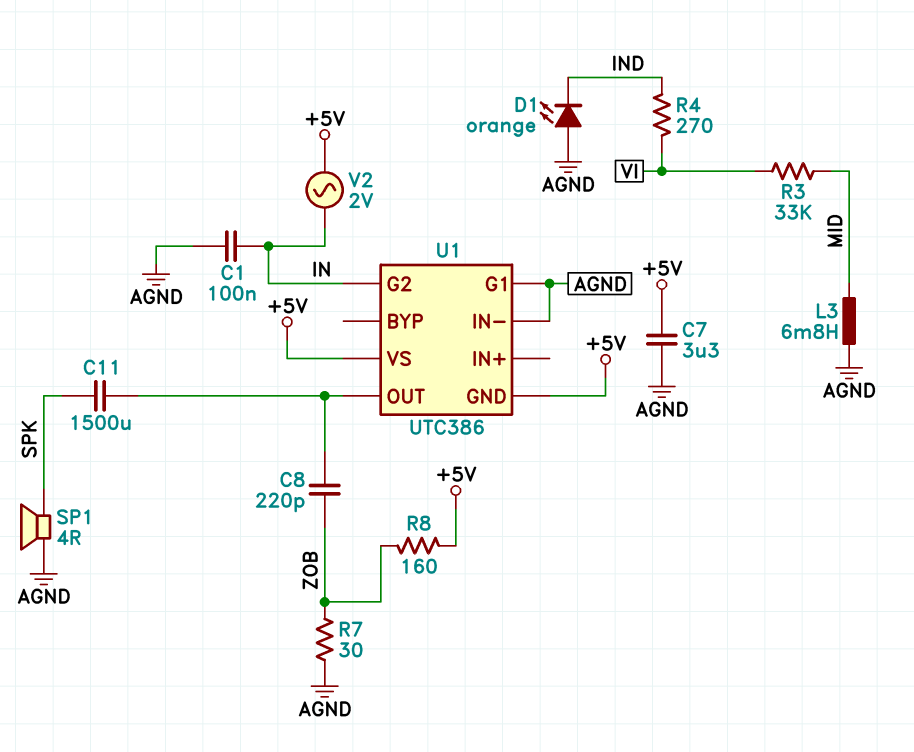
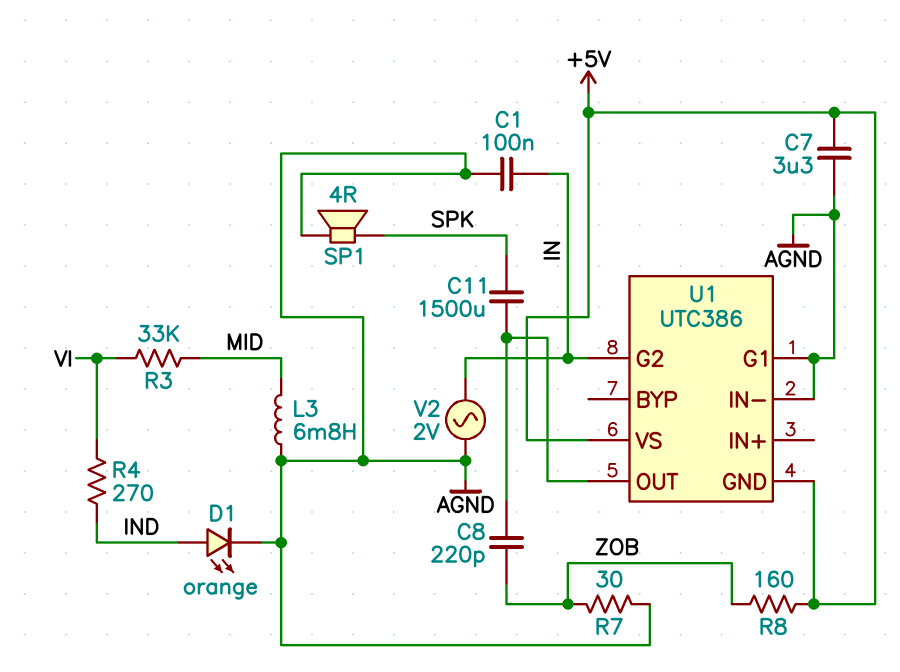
D1: LED orange (A AGND, K IND) -> LED orange (A IND, K AGND)
V2: AC 2V (+5V, IN) -> AC 2V (AGND, IN)

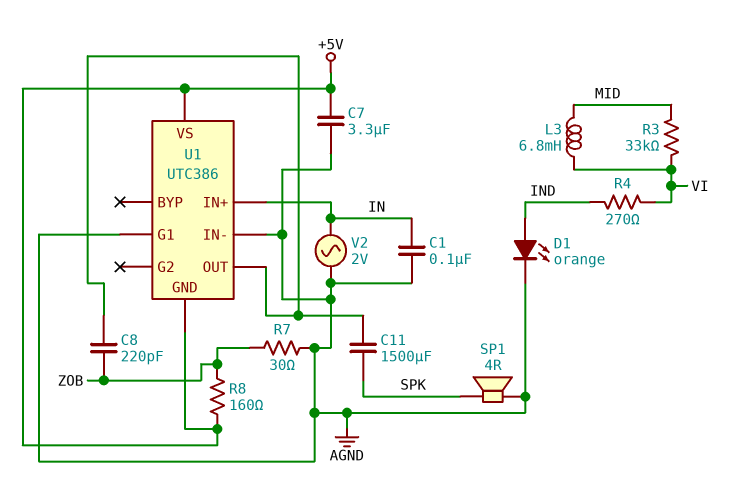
L3: 6.8mH (AGND, MID) -> 6.8mH (MID, VI)
U1 pin G2: IN -> none
U1 pin IN+: none -> IN

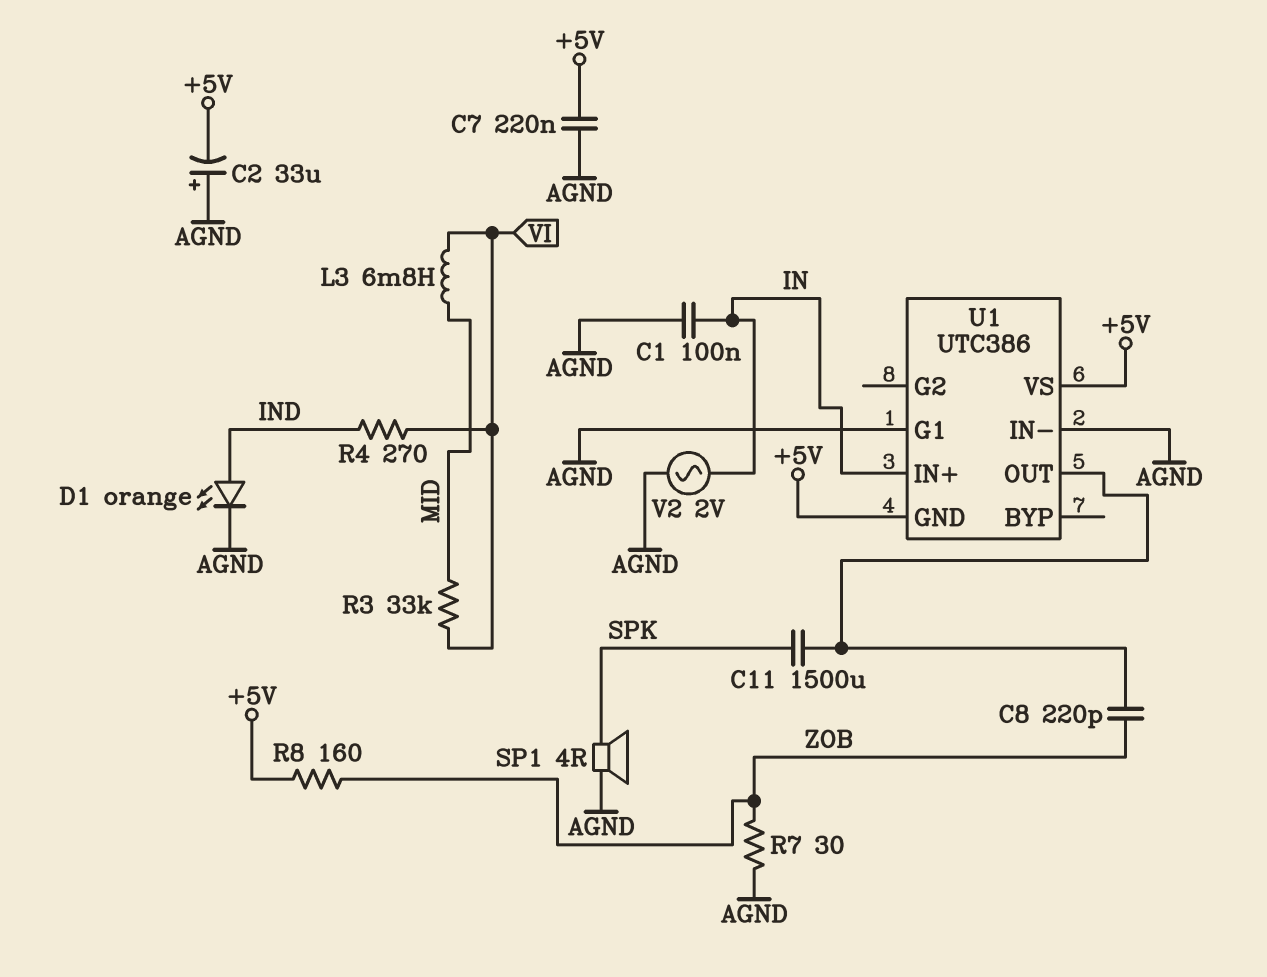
C2: none -> 33uF (plus AGND, minus +5V)
C7: 3.3uF (+5V, AGND) -> 220nF (+5V, AGND)

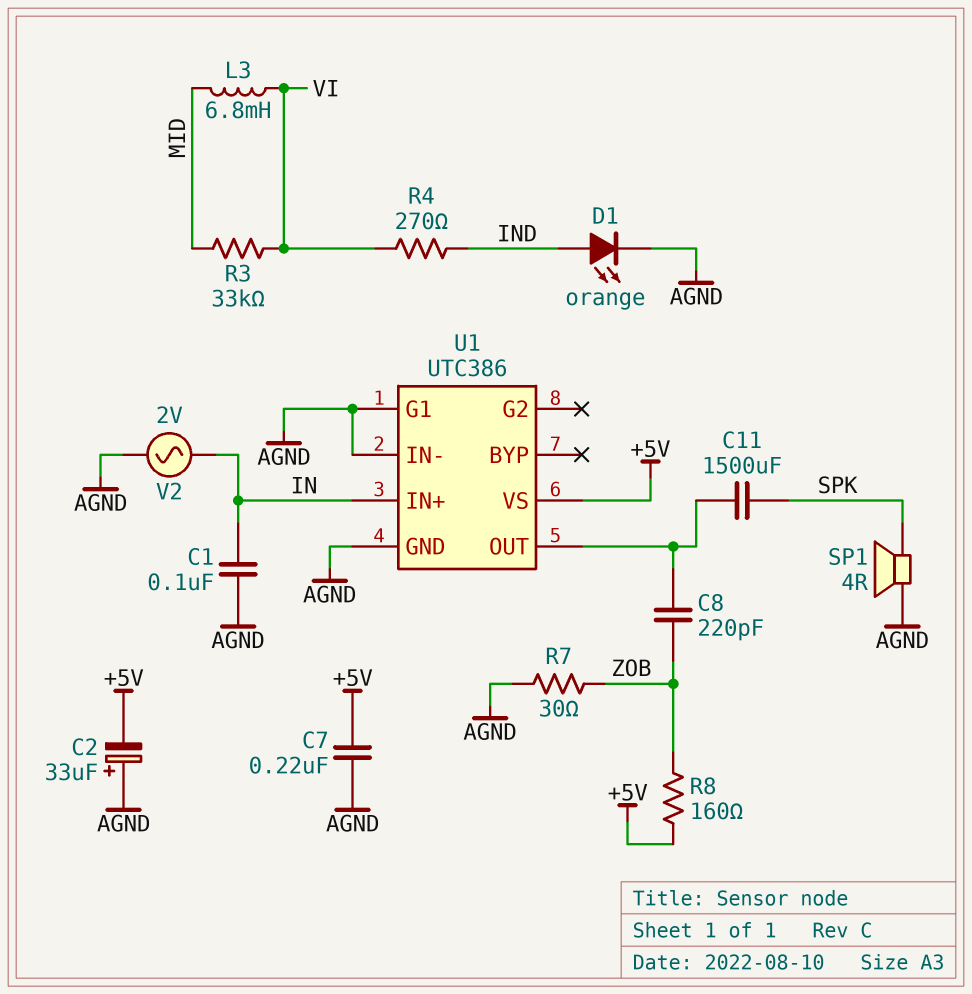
U1 pin GND: +5V -> AGND

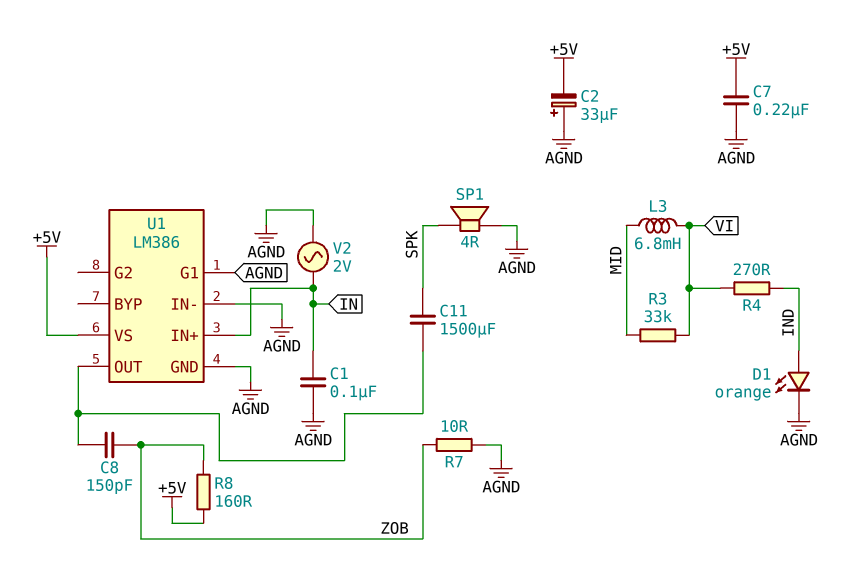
C8: 220pF (U1/OUT, ZOB) -> 150pF (U1/OUT, ZOB)
R7: 30 (AGND, ZOB) -> 10 (AGND, ZOB)
U1: UTC386 -> LM386

